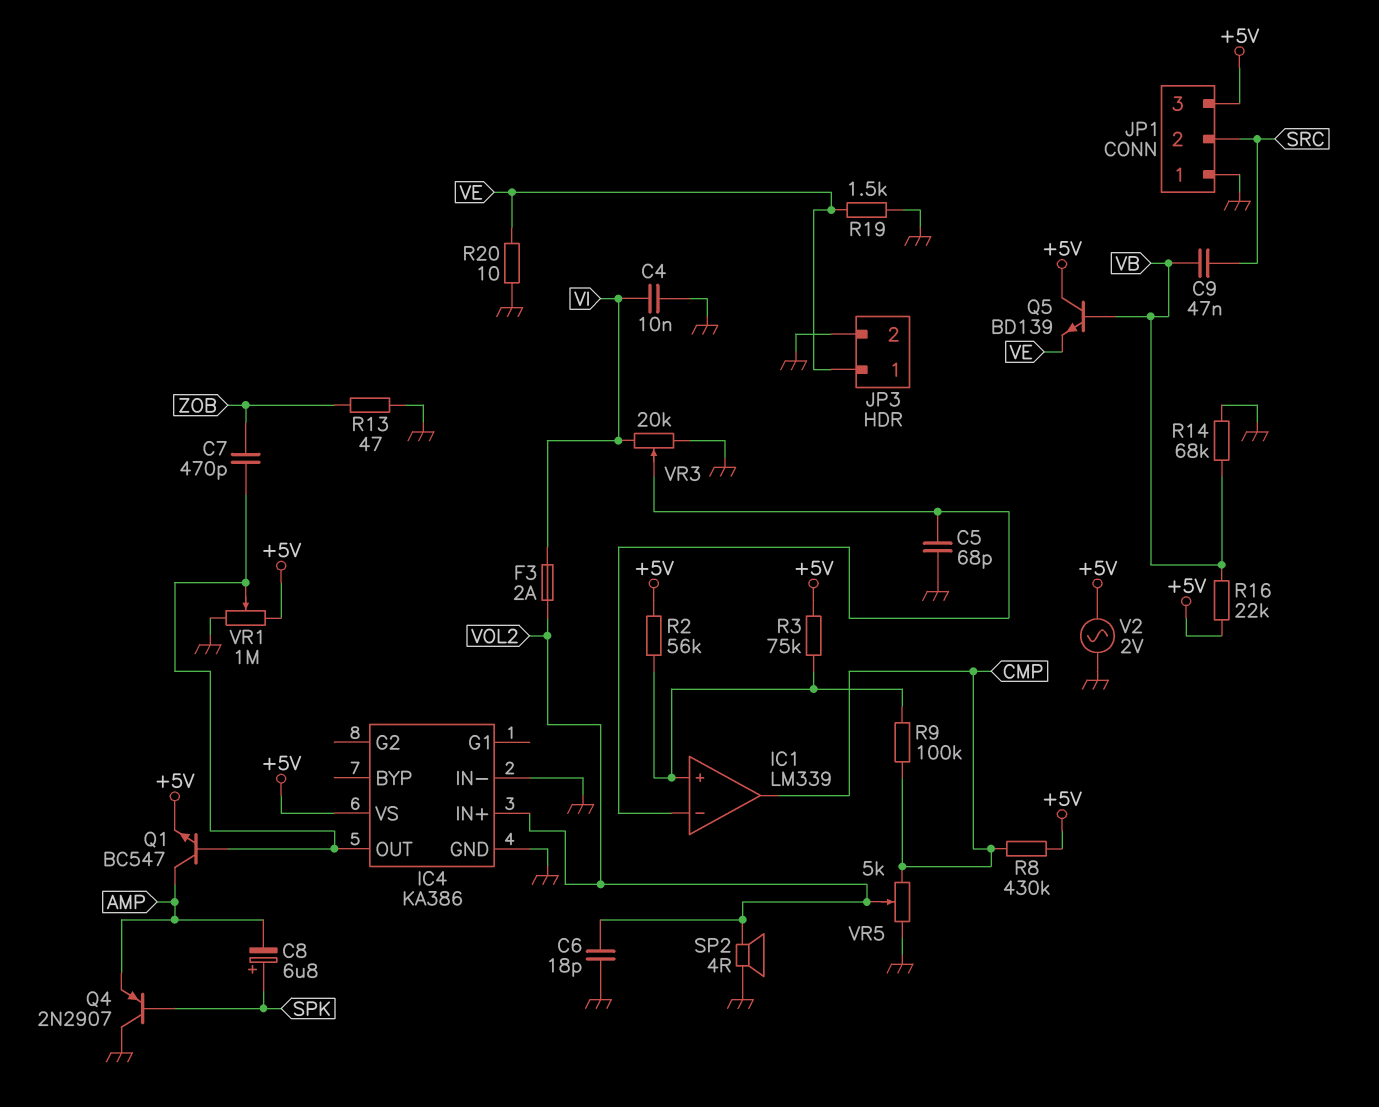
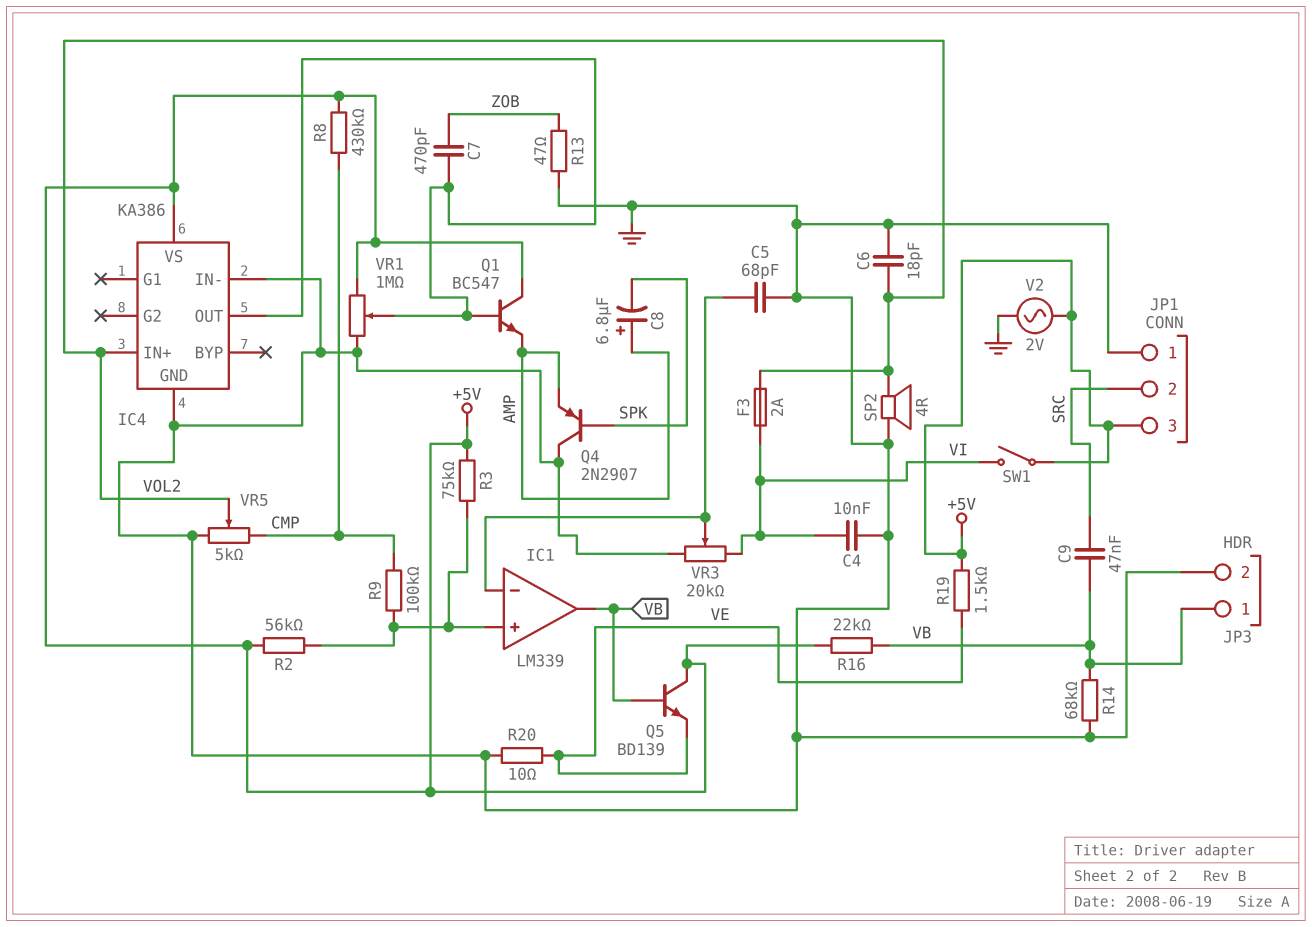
C8: 6.8uF (plus SPK, minus AMP) -> 6.8uF (plus AMP, minus SPK)
IC1 pin out: CMP -> VB
JP3 pin 1: VE -> VB
Q1: NPN BC547 (B IC4/OUT, C AMP, E +5V) -> NPN BC547 (B IC4/OUT, C +5V, E AMP)
R19: 1.5k (GND, VE) -> 1.5k (+5V, VE)
SW1: none -> switch (+5V, VI)

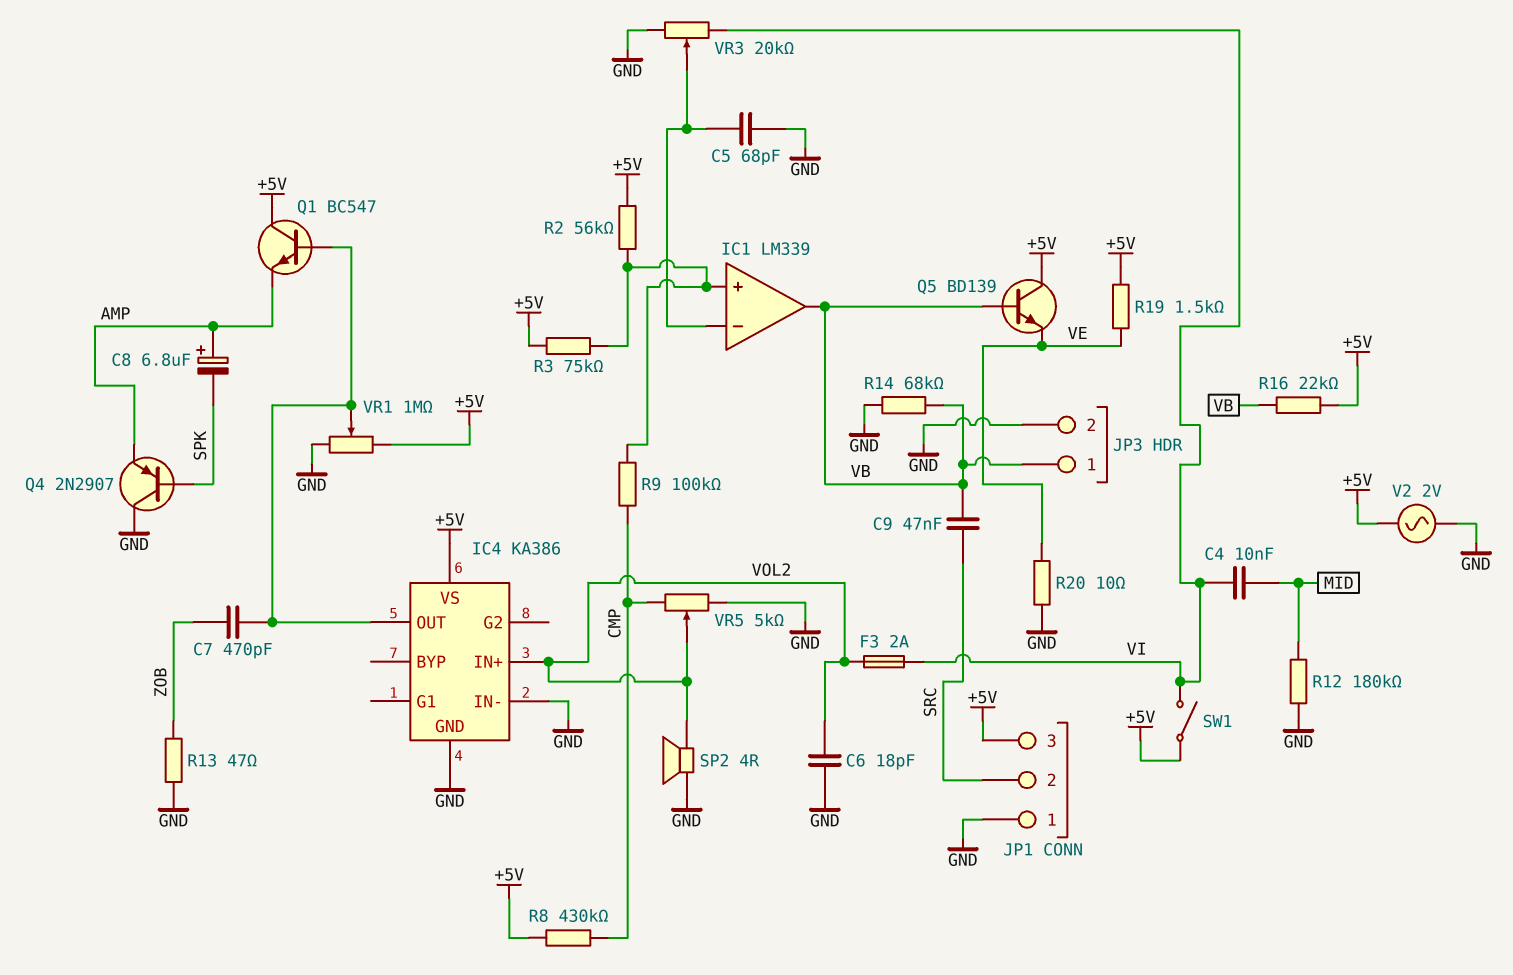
C4: 10nF (GND, VI) -> 10nF (MID, VI)
R12: none -> 180k (GND, MID)

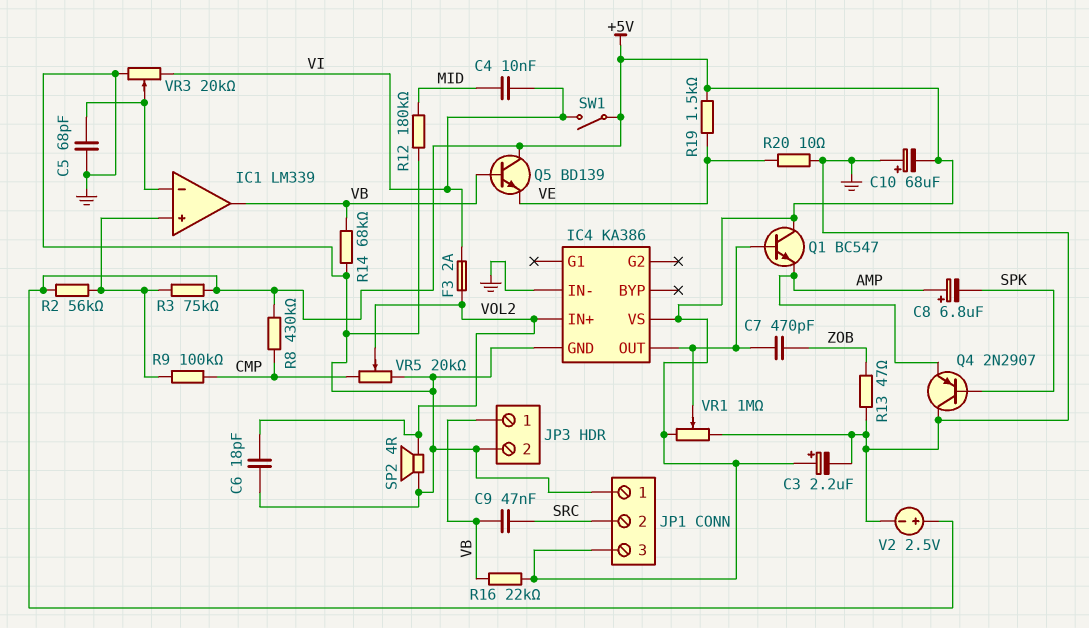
C3: none -> 2.2uF (plus +5V, minus GND)
C10: none -> 68uF (plus GND, minus +5V)
V2: AC 2V (+5V, GND) -> 2.5V (plus +5V, minus GND)
VR5: 5k (CMP, GND, wiper VOL2) -> 20k (CMP, GND, wiper VOL2)

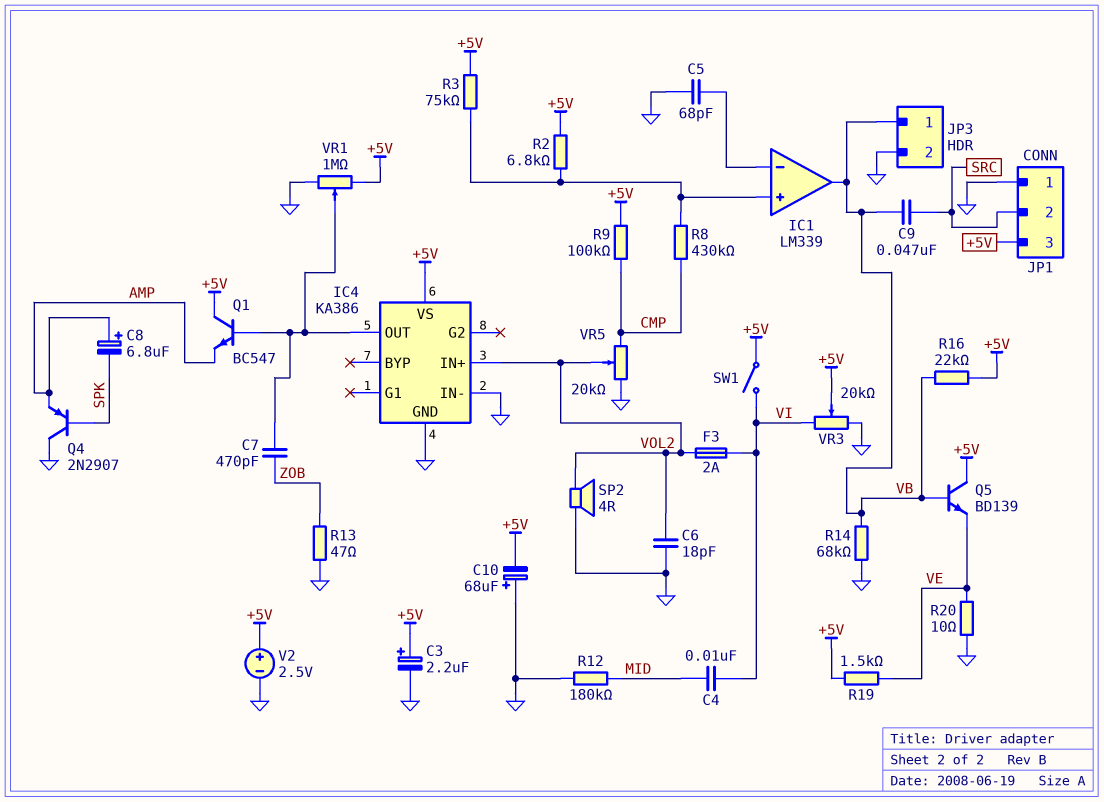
R2: 56k (+5V, IC1/in+) -> 6.8k (+5V, IC1/in+)
R8: 430k (+5V, CMP) -> 430k (CMP, IC1/in+)
R9: 100k (CMP, IC1/in+) -> 100k (+5V, CMP)
VR3: 20k (GND, VI, wiper IC1/in-) -> 20k (GND, VI, wiper +5V)

